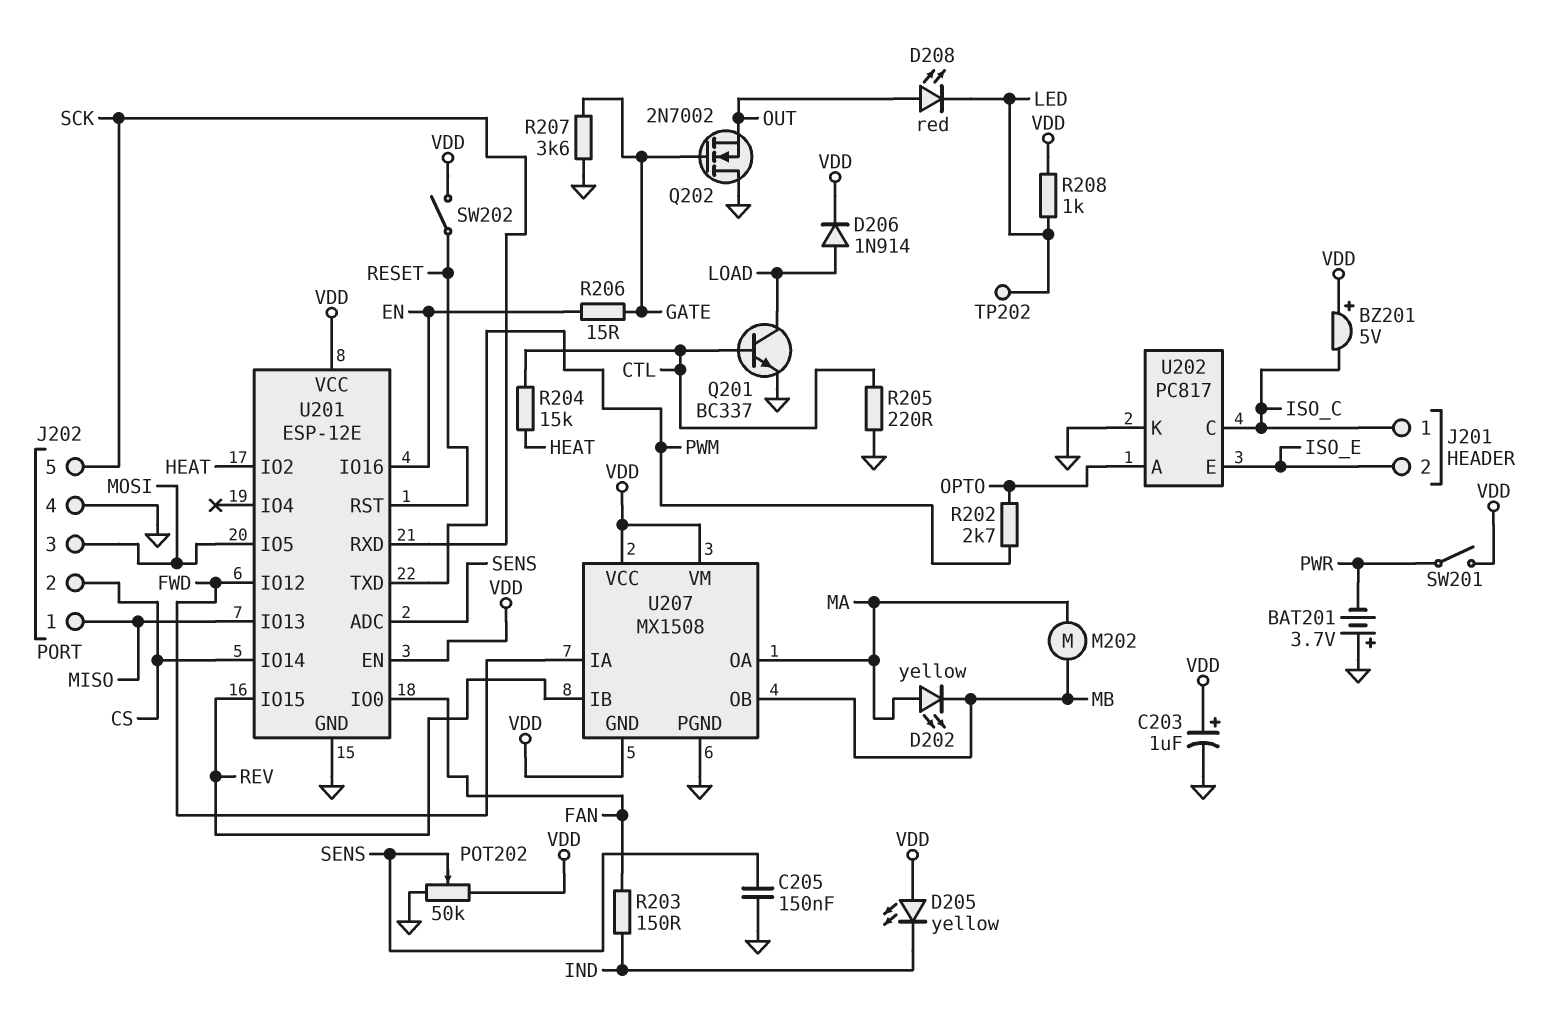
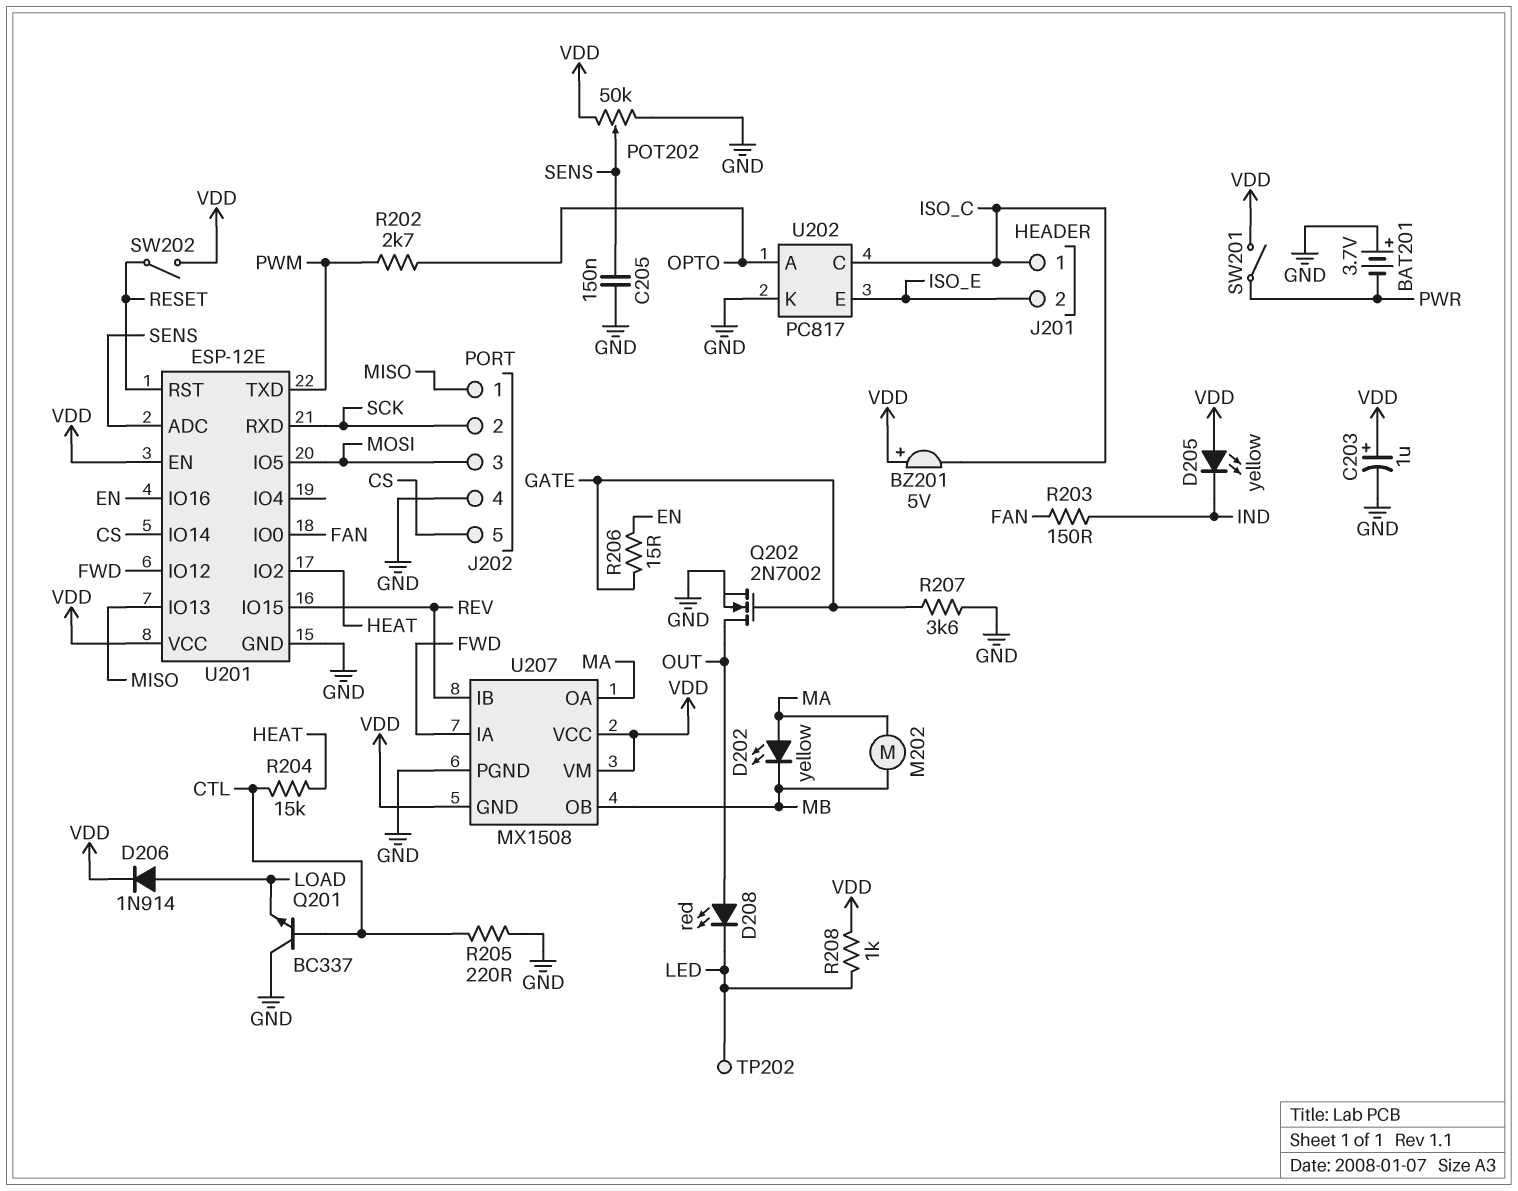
J202 pin 2: CS -> SCK
J202 pin 5: SCK -> CS
Q201: NPN BC337 (B CTL, C LOAD, E GND) -> NPN BC337 (B CTL, C GND, E LOAD)
Q202: NMOS 2N7002 (G GATE, D GND, S OUT) -> NMOS 2N7002 (G GATE, D OUT, S GND)

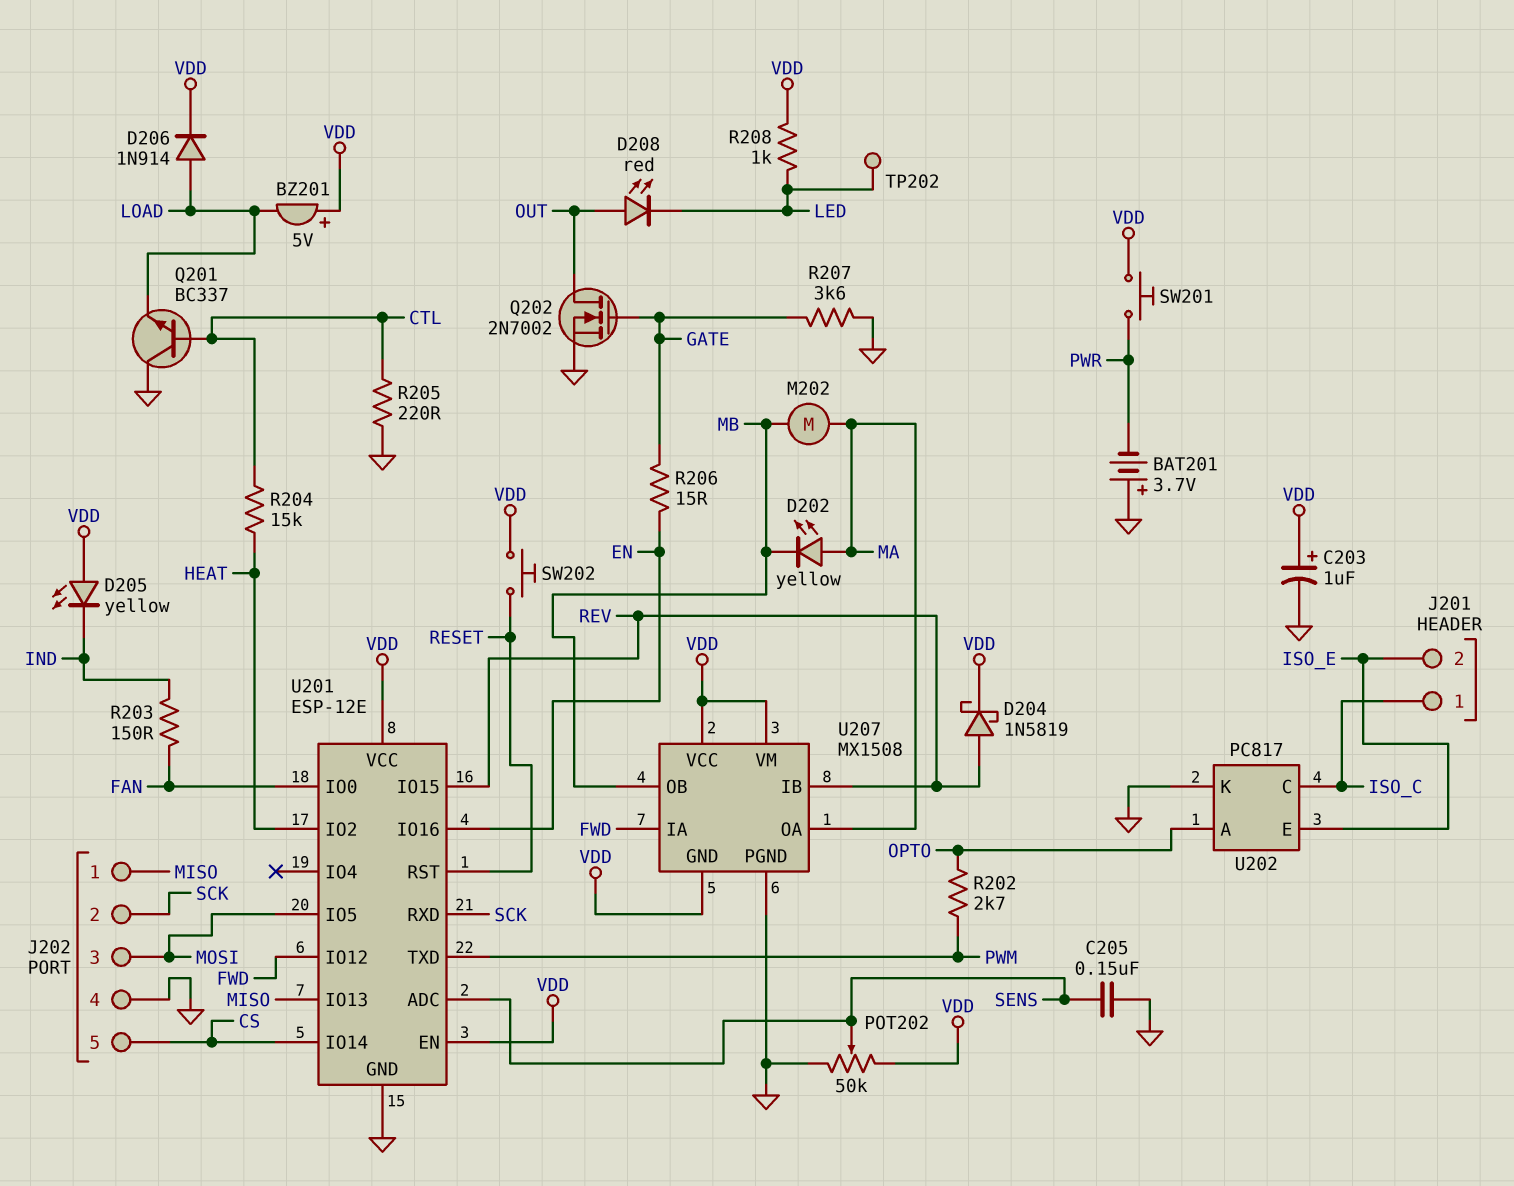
BZ201: buzzer 5V (plus VDD, minus ISO_C) -> buzzer 5V (plus VDD, minus LOAD)
D204: none -> schottky 1N5819 (A REV, K VDD)
SW201: switch (PWR, VDD) -> button (PWR, VDD)
SW202: switch (RESET, VDD) -> button (RESET, VDD)

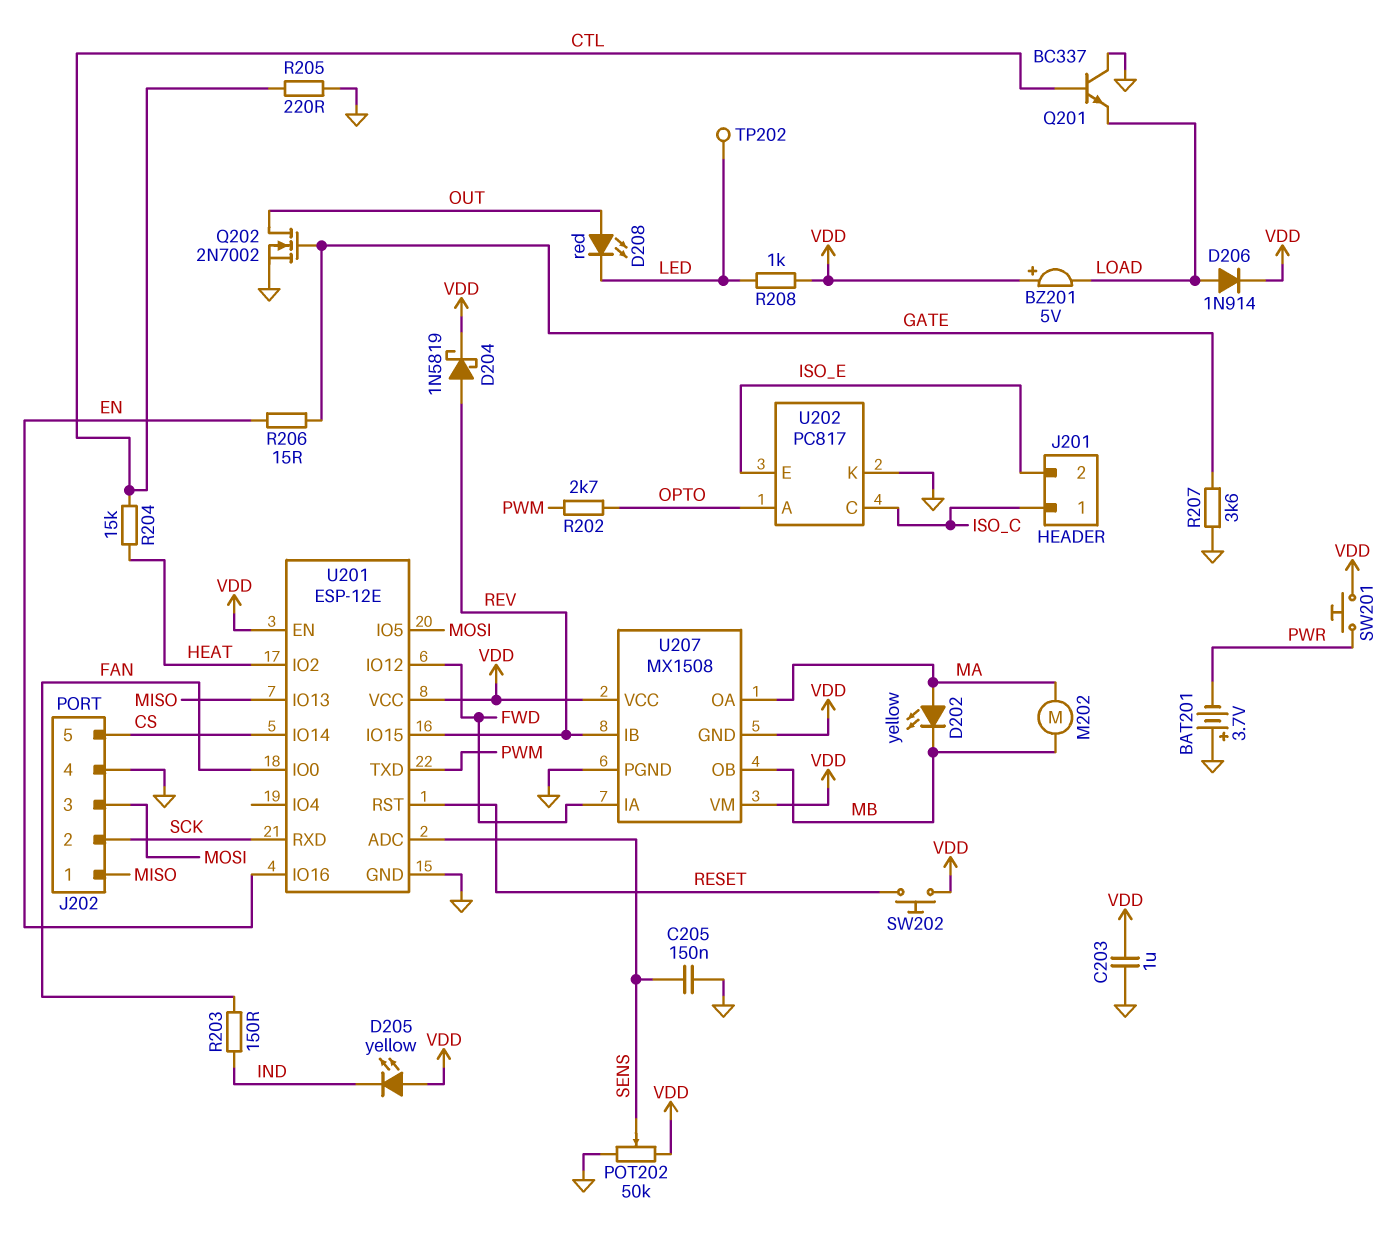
C203: 1uF (plus VDD, minus GND) -> 1uF (GND, VDD)

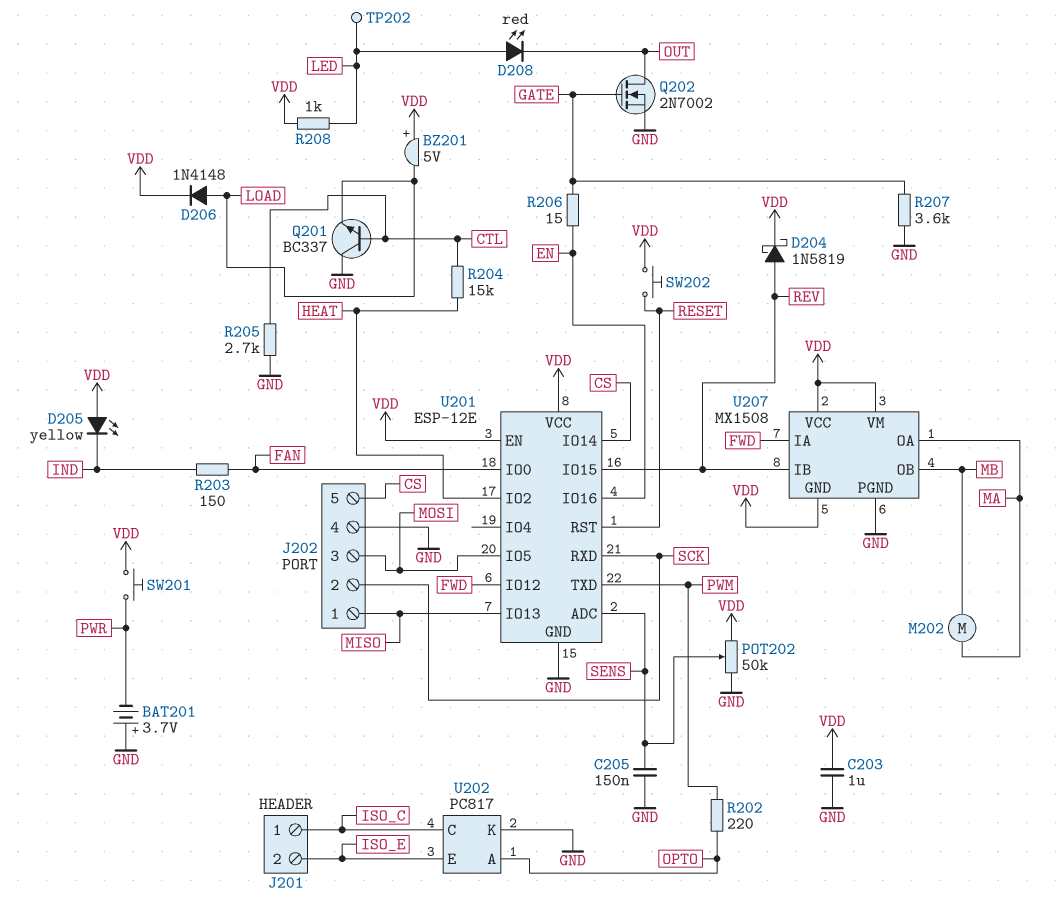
D202: LED yellow (A MA, K MB) -> none
D206: diode 1N914 (A LOAD, K VDD) -> diode 1N4148 (A LOAD, K VDD)
D208: LED red (A OUT, K LED) -> LED red (A LED, K OUT)
R202: 2.7k (OPTO, PWM) -> 220 (OPTO, PWM)
R205: 220 (CTL, GND) -> 2.7k (CTL, GND)

